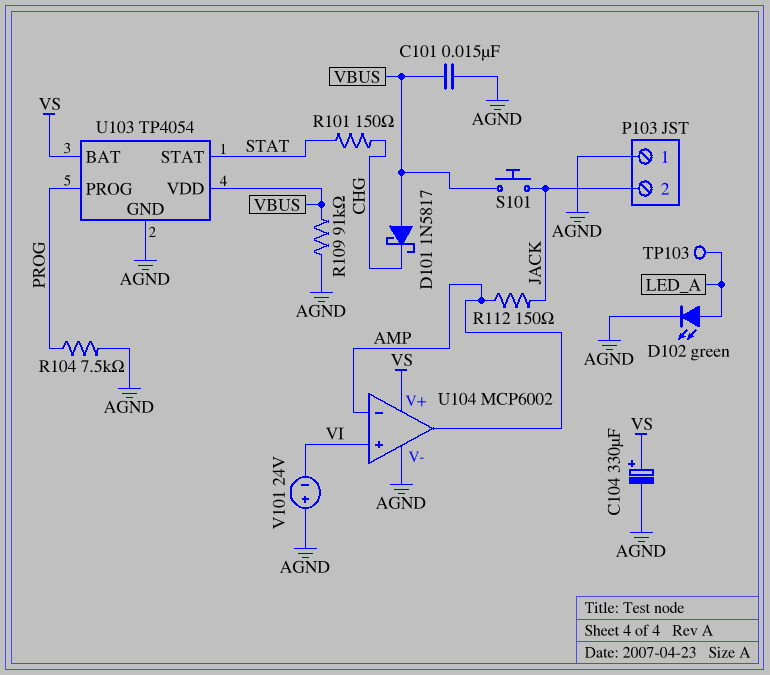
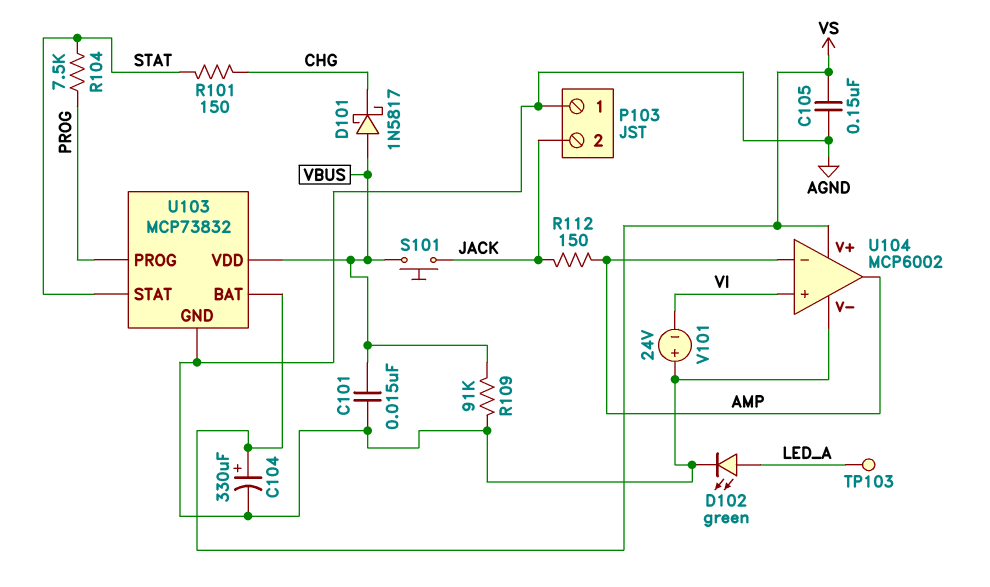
C105: none -> 150nF (AGND, VS)
R104: 7.5k (AGND, PROG) -> 7.5k (PROG, STAT)
U103: TP4054 -> MCP73832

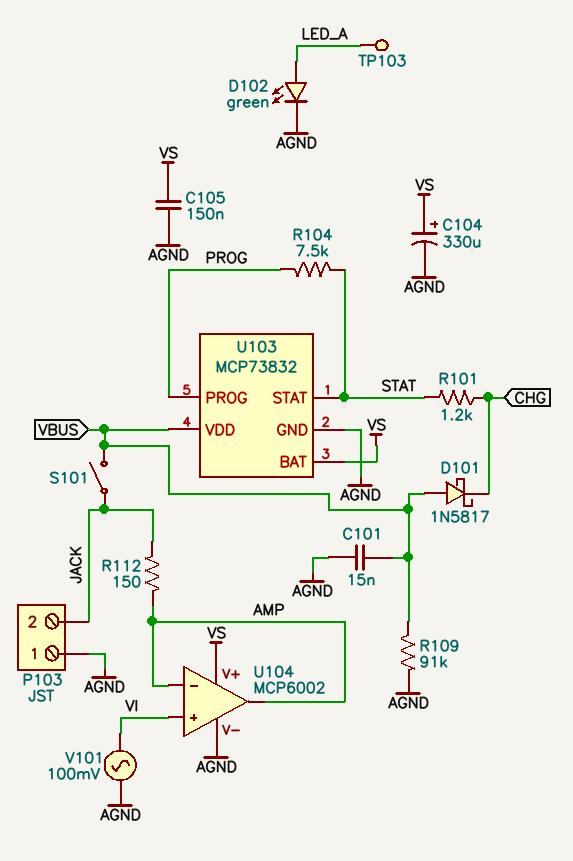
R101: 150 (CHG, STAT) -> 1.2k (CHG, STAT)
S101: button (JACK, VBUS) -> switch (JACK, VBUS)
V101: 24V (plus AGND, minus VI) -> AC 100mV (AGND, VI)

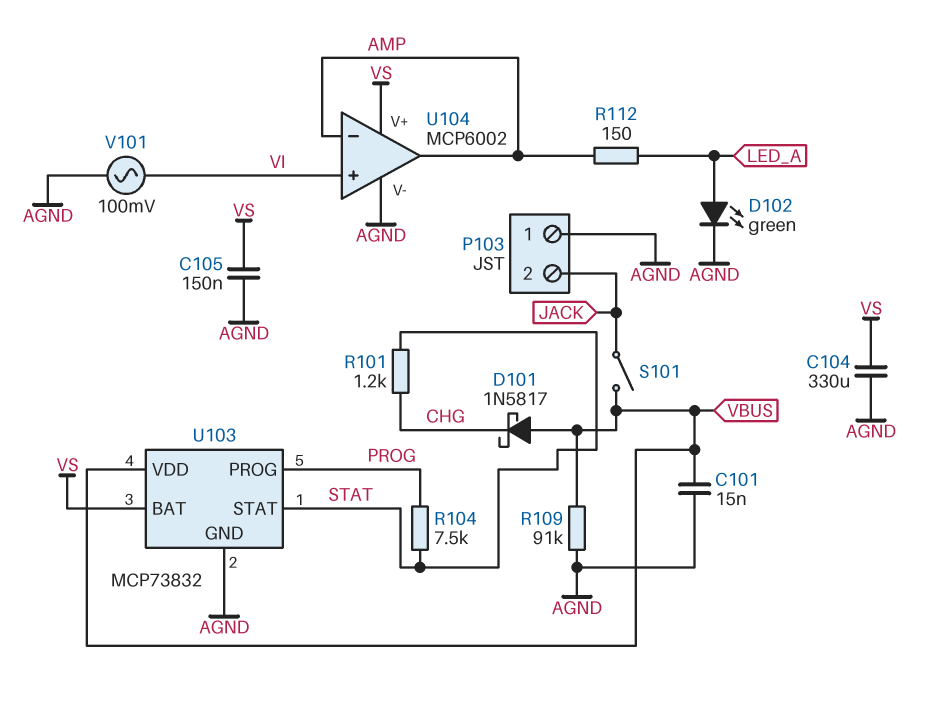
C104: 330uF (plus VS, minus AGND) -> 330uF (AGND, VS)
R112: 150 (AMP, JACK) -> 150 (AMP, LED_A)
TP103: test point (LED_A) -> none

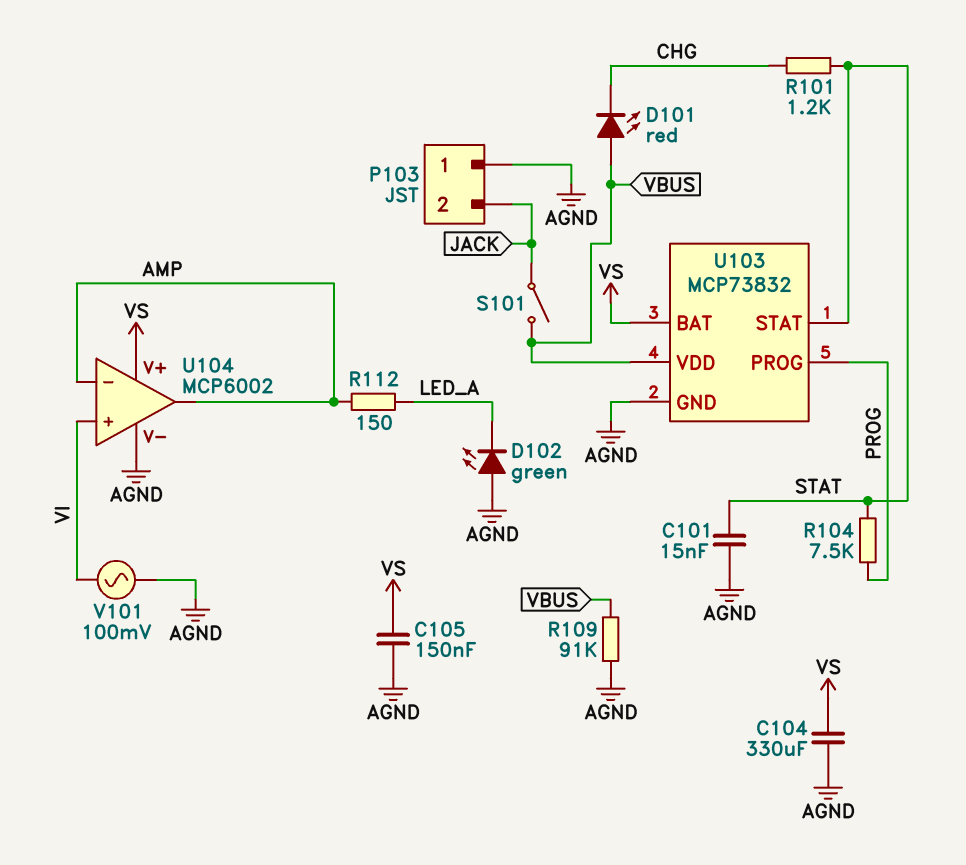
C101: 15nF (AGND, VBUS) -> 15nF (AGND, STAT)
D101: schottky 1N5817 (A VBUS, K CHG) -> LED red (A VBUS, K CHG)
D102: LED green (A LED_A, K AGND) -> LED green (A AGND, K LED_A)

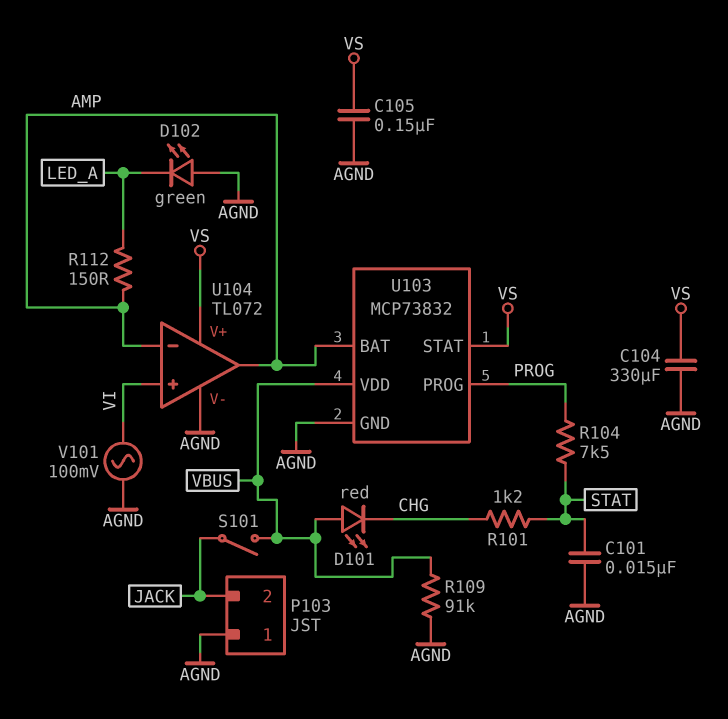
U103 pin BAT: VS -> AMP
U103 pin STAT: STAT -> VS
U104: MCP6002 -> TL072

